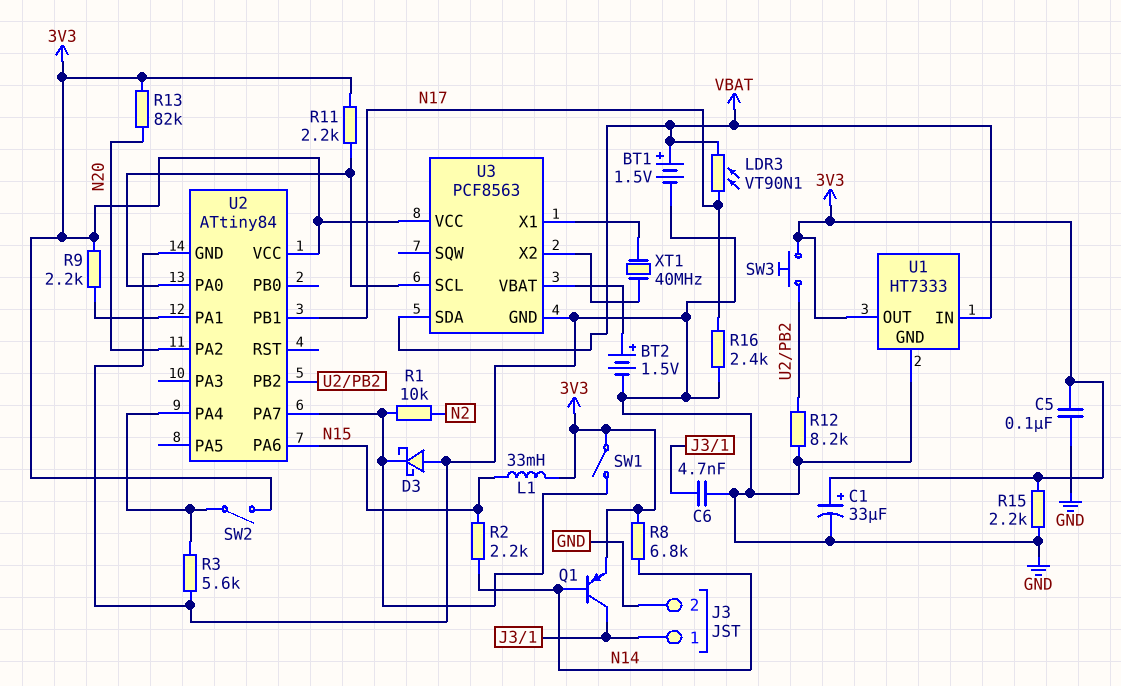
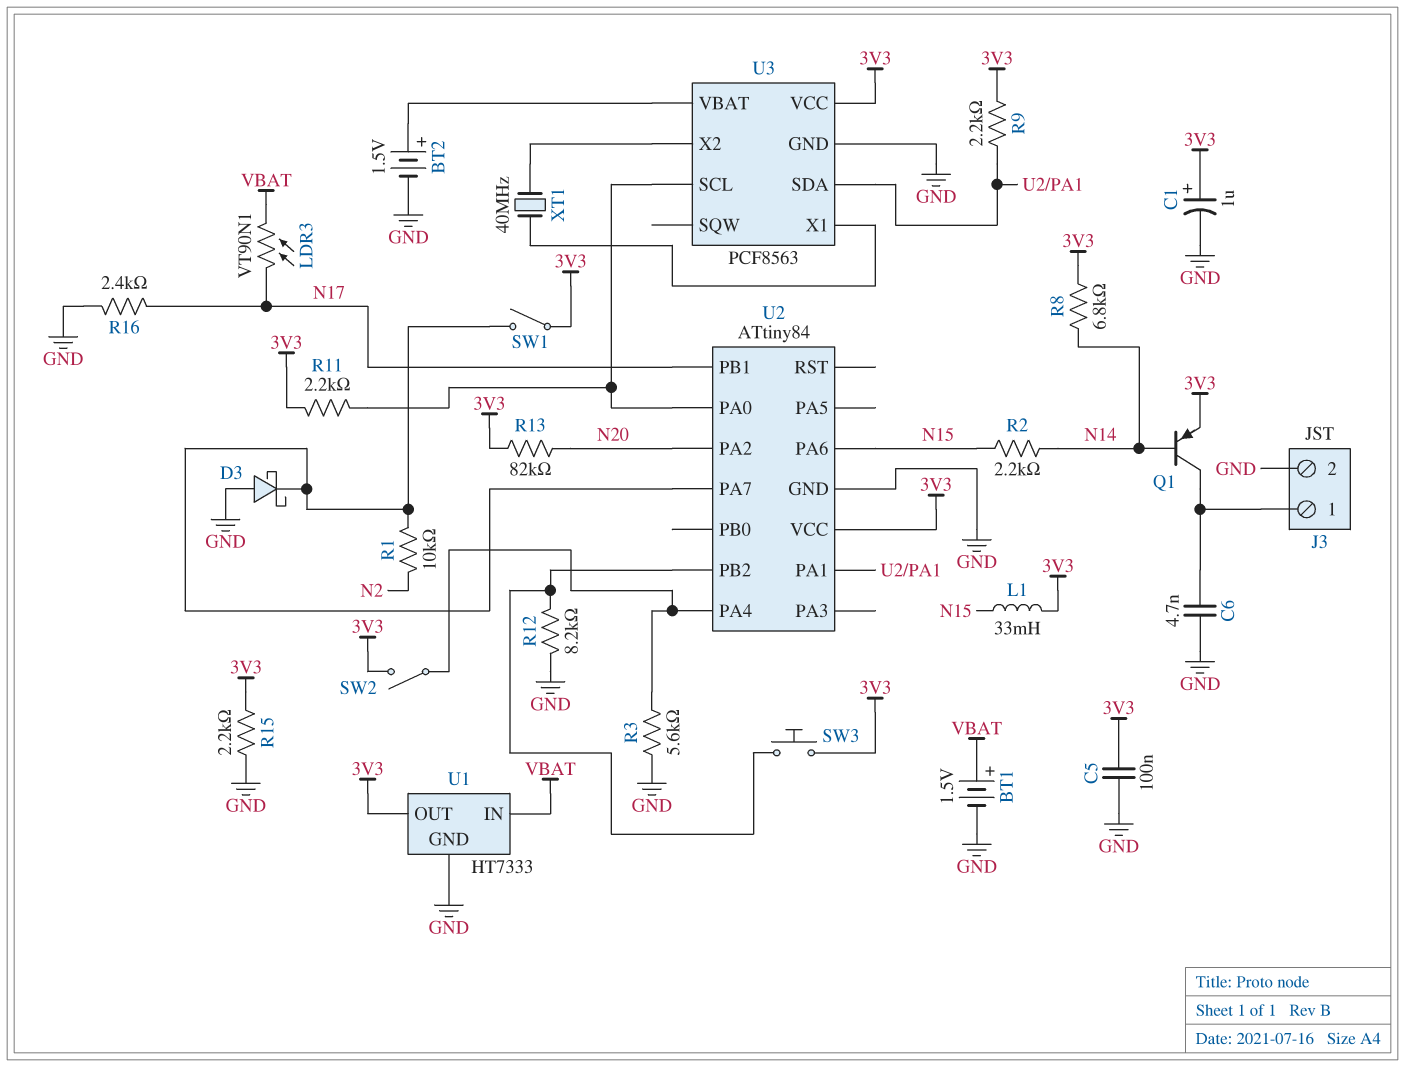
C1: 33uF (plus 3V3, minus GND) -> 1uF (plus 3V3, minus GND)
U3 pin SDA: VBAT -> U2/PA1

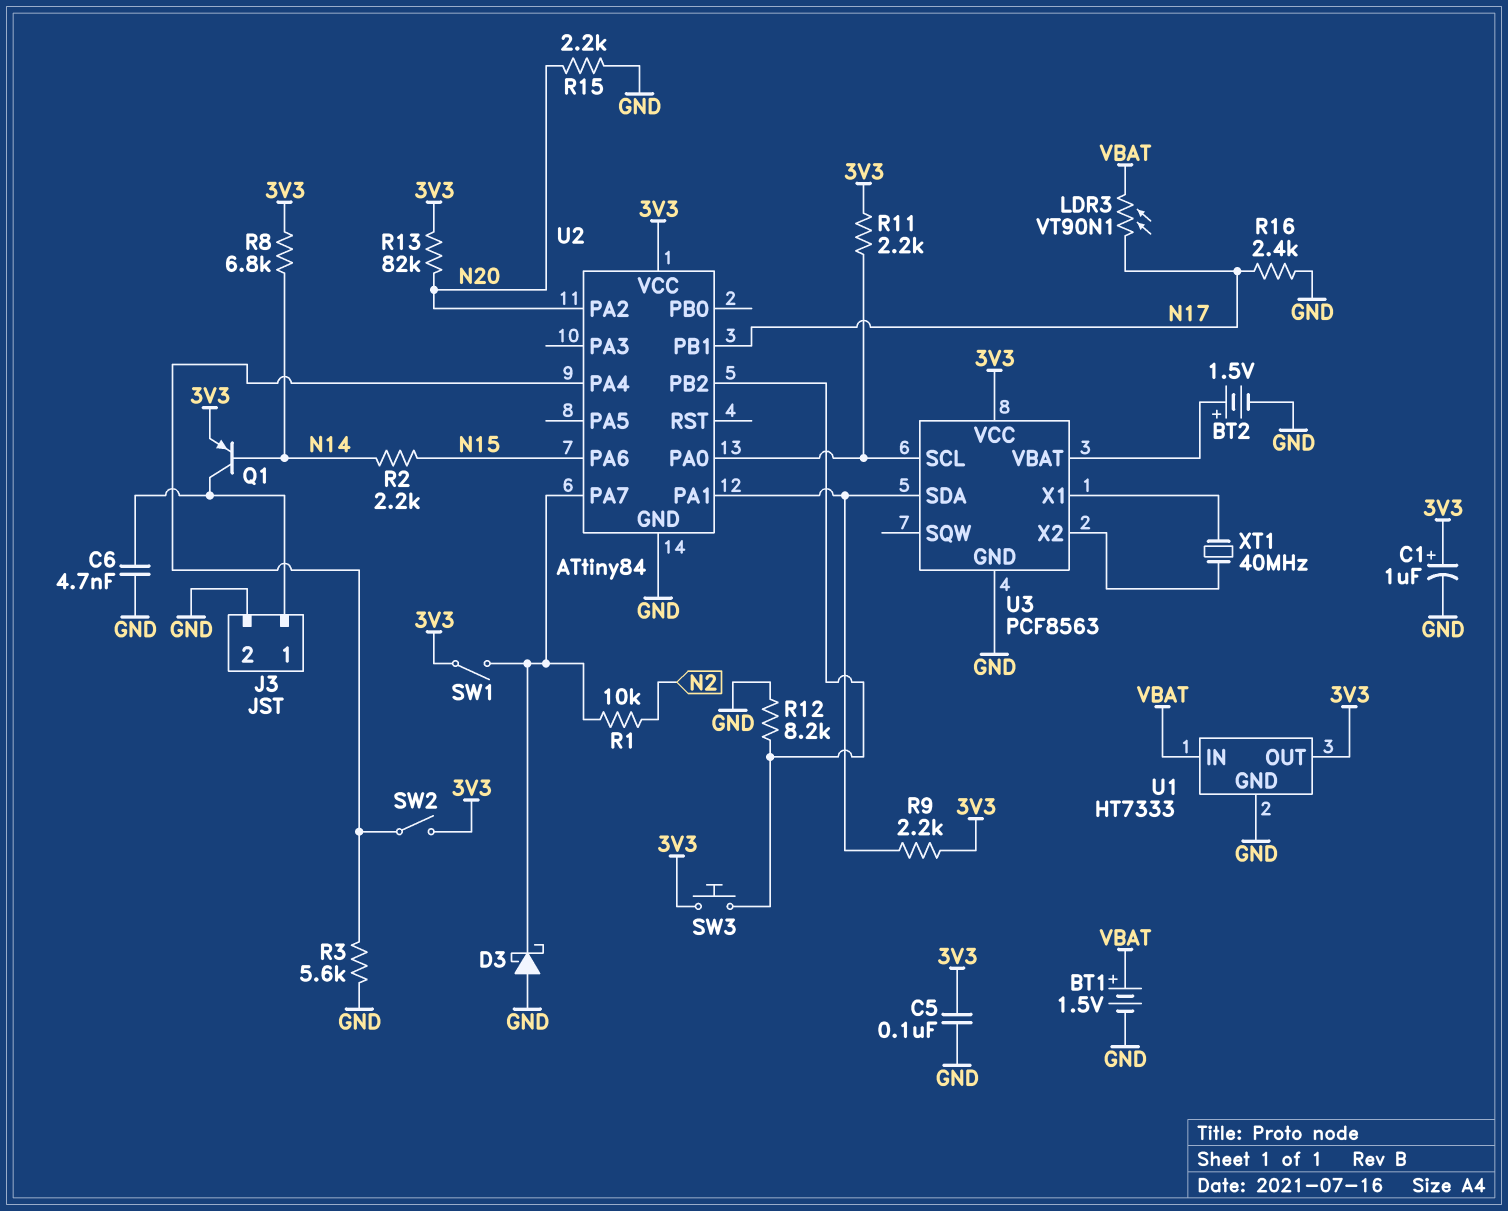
L1: 33mH (3V3, N15) -> none
R15: 2.2k (3V3, GND) -> 2.2k (GND, N20)

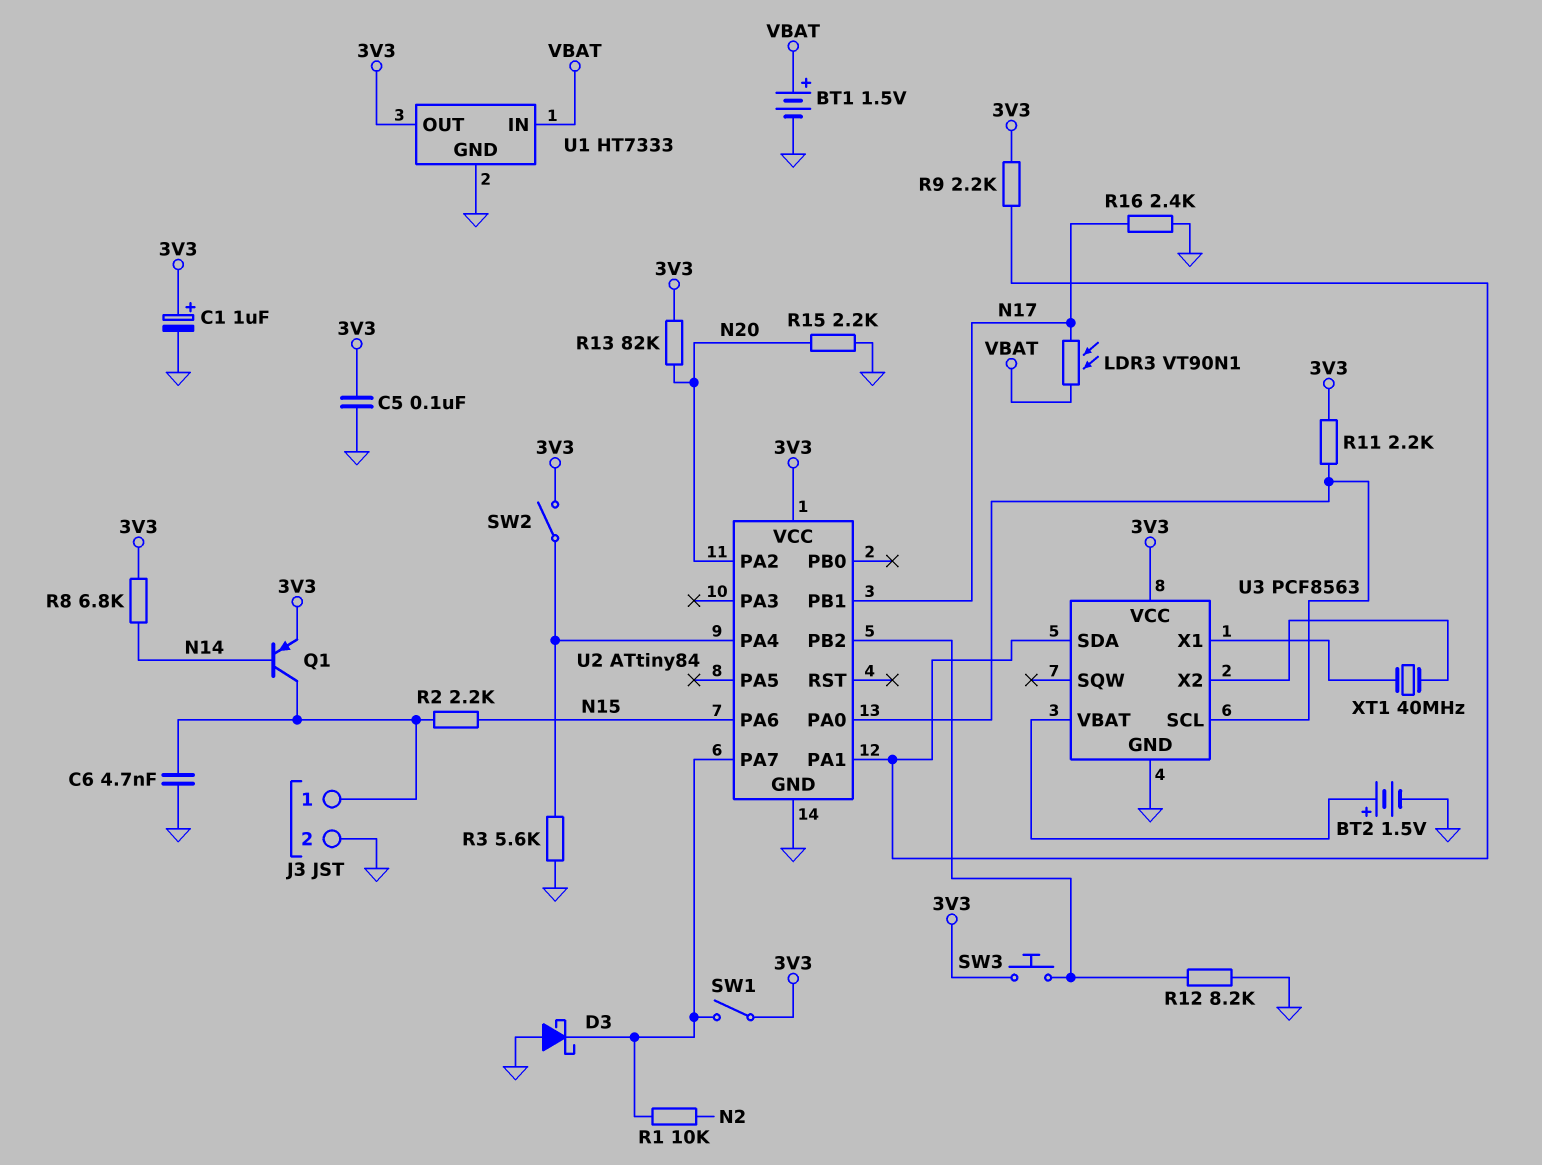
R2: 2.2k (N14, N15) -> 2.2k (J3/1, N15)

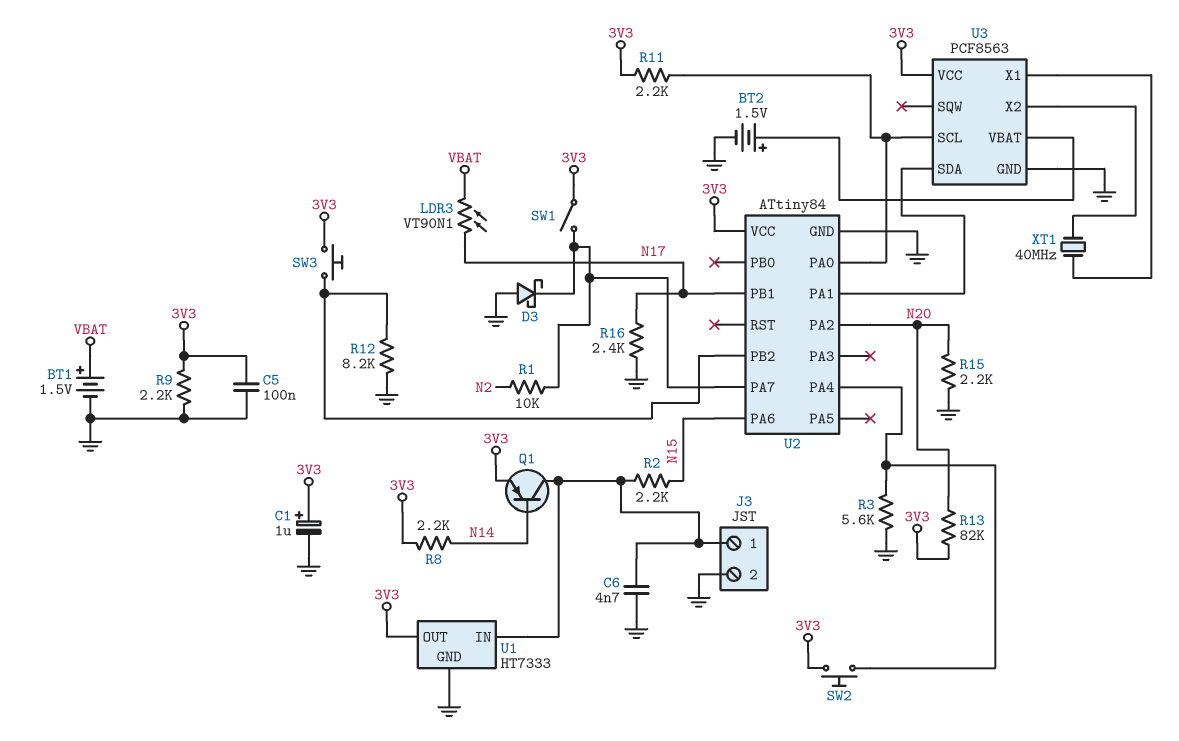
R8: 6.8k (3V3, N14) -> 2.2k (3V3, N14)
R9: 2.2k (3V3, U2/PA1) -> 2.2k (3V3, GND)
SW2: switch (3V3, U2/PA4) -> button (3V3, U2/PA4)
U1 pin IN: VBAT -> J3/1

